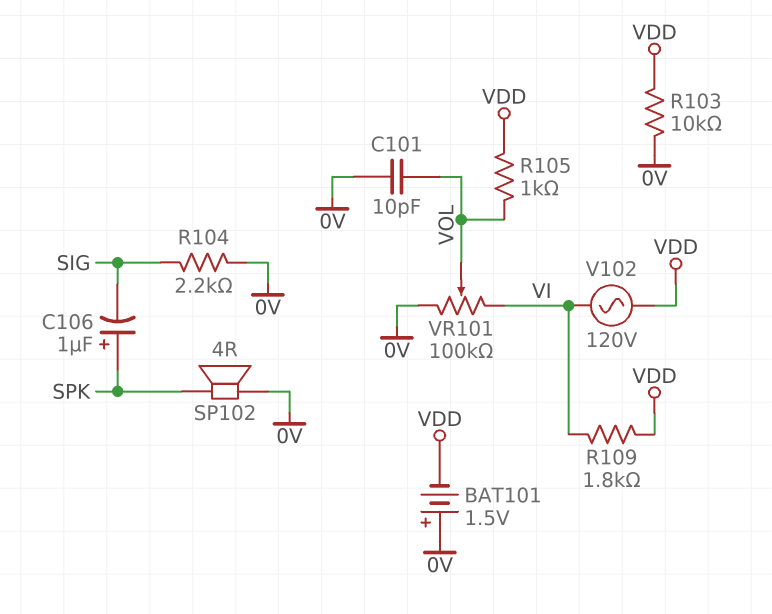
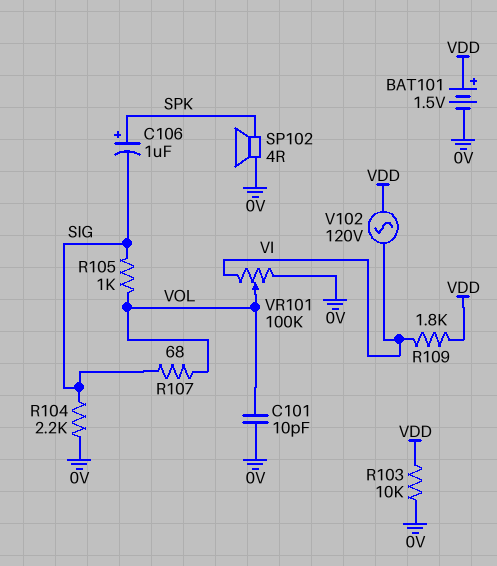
BAT101: 1.5V (plus 0V, minus VDD) -> 1.5V (plus VDD, minus 0V)
R105: 1k (VDD, VOL) -> 1k (SIG, VOL)
R107: none -> 68 (SIG, VOL)

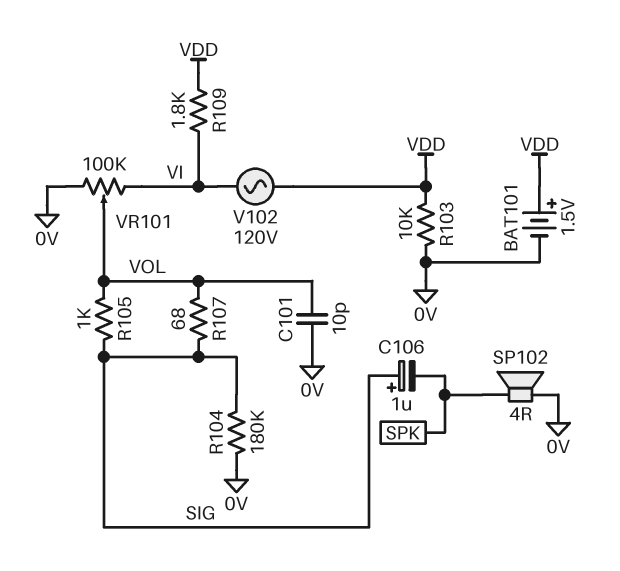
C106: 1uF (plus SPK, minus SIG) -> 1uF (plus SIG, minus SPK)
R104: 2.2k (0V, SIG) -> 180k (0V, SIG)

